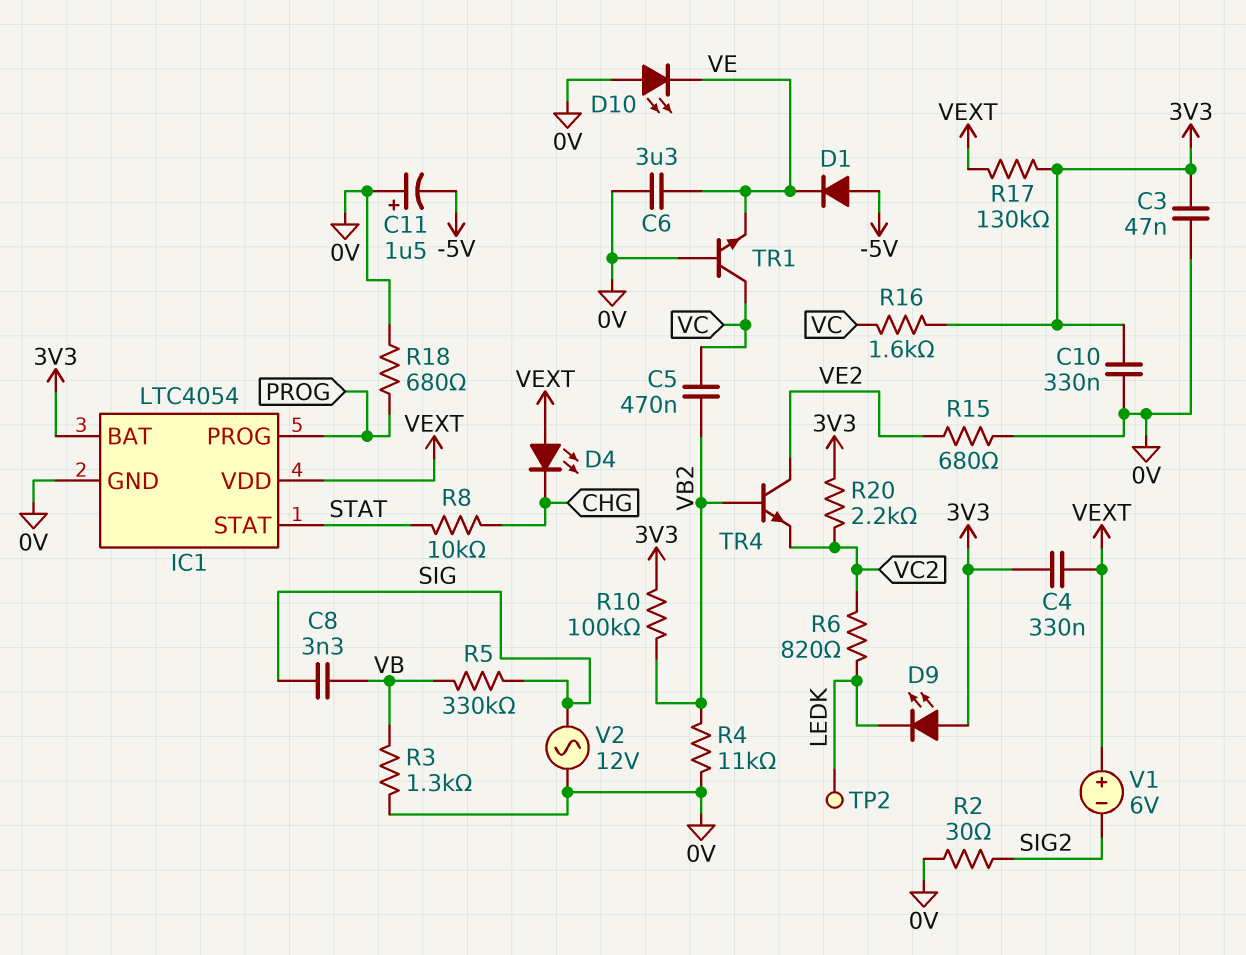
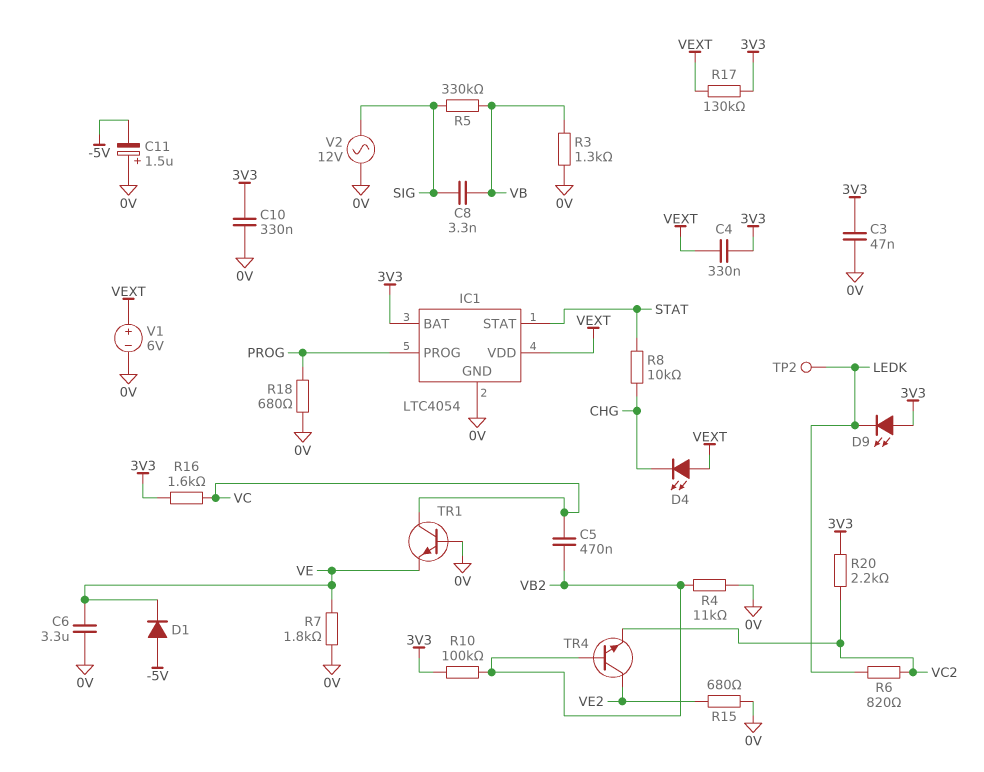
D10: LED (A 0V, K VE) -> none
R2: 30 (0V, SIG2) -> none
R7: none -> 1.8k (0V, VE)
V1: 6V (plus VEXT, minus SIG2) -> 6V (plus VEXT, minus 0V)

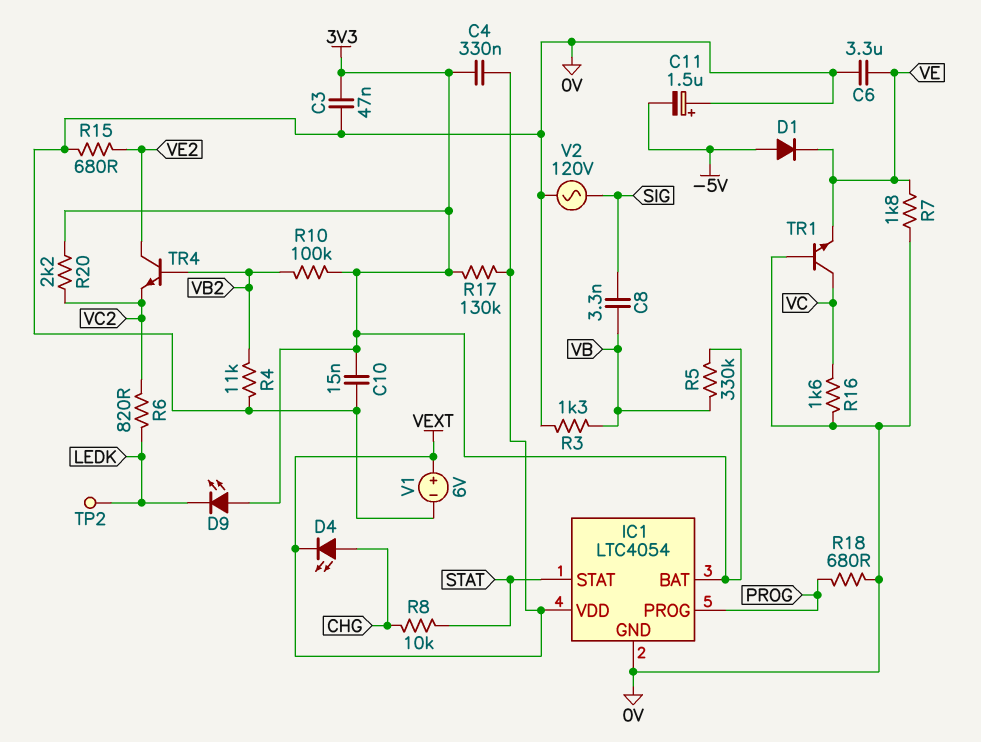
C5: 470nF (VB2, VC) -> none
C10: 330nF (0V, 3V3) -> 15nF (0V, 3V3)
D4: LED (A VEXT, K CHG) -> LED (A CHG, K VEXT)
R5: 330k (SIG, VB) -> 330k (3V3, VB)
R16: 1.6k (3V3, VC) -> 1.6k (0V, VC)
V2: AC 12V (0V, SIG) -> AC 120V (0V, SIG)

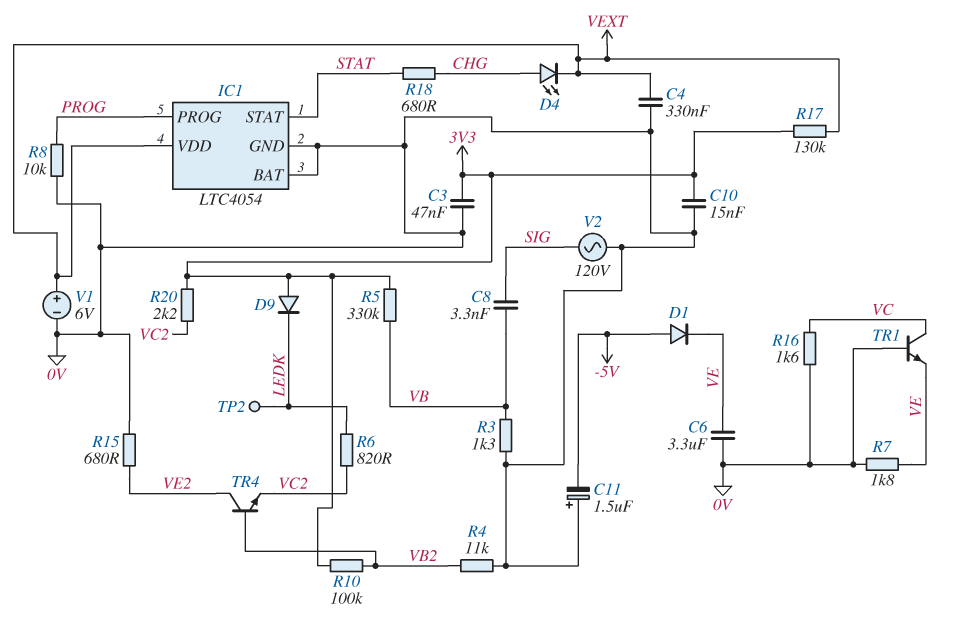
C4: 330nF (3V3, VEXT) -> 330nF (0V, VEXT)
D9: LED (A 3V3, K LEDK) -> diode (A 3V3, K LEDK)
IC1 pin BAT: 3V3 -> 0V
R8: 10k (CHG, STAT) -> 10k (0V, PROG)
R18: 680 (0V, PROG) -> 680 (CHG, STAT)

